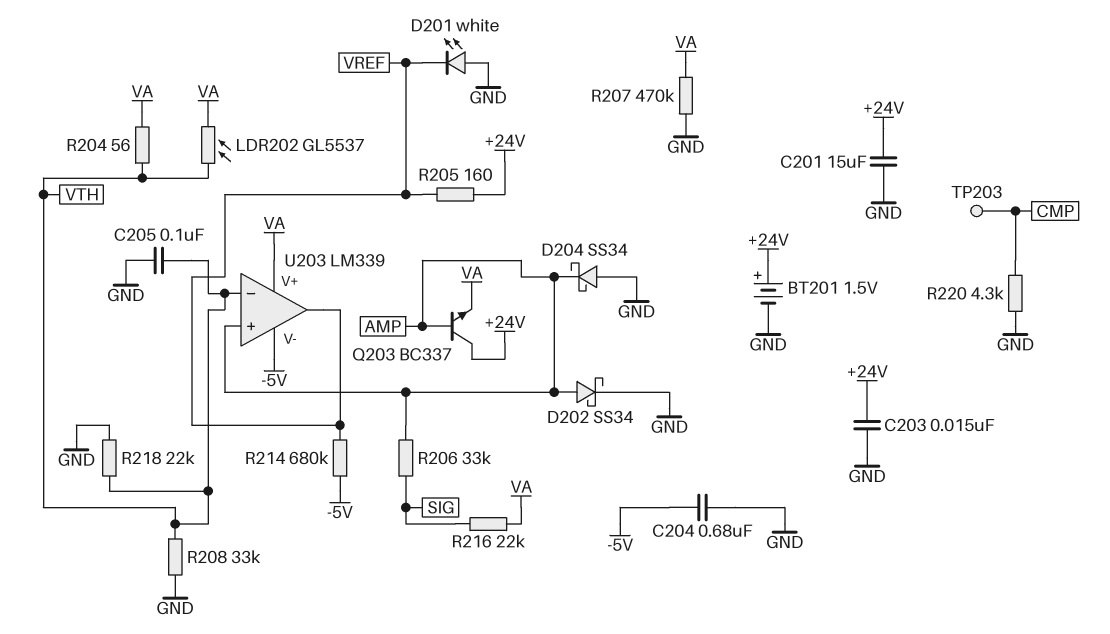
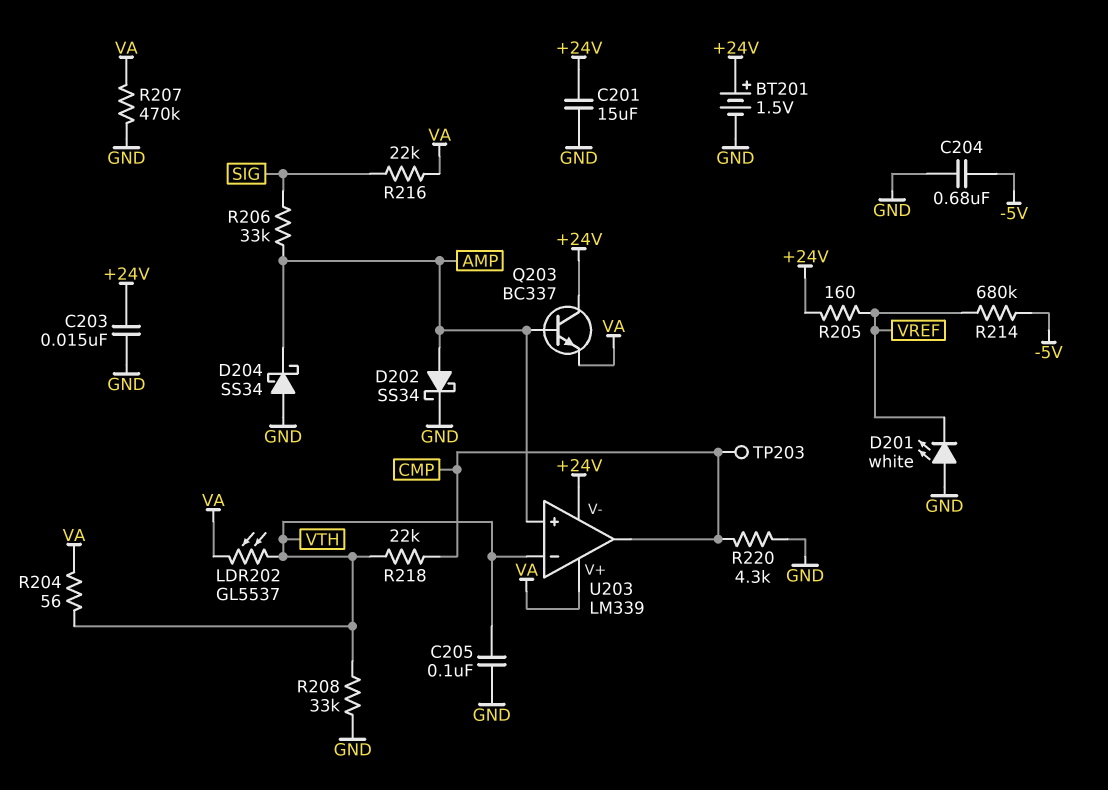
R218: 22k (GND, VTH) -> 22k (CMP, VTH)
U203 pin V-: -5V -> +24V
U203 pin out: VREF -> CMP

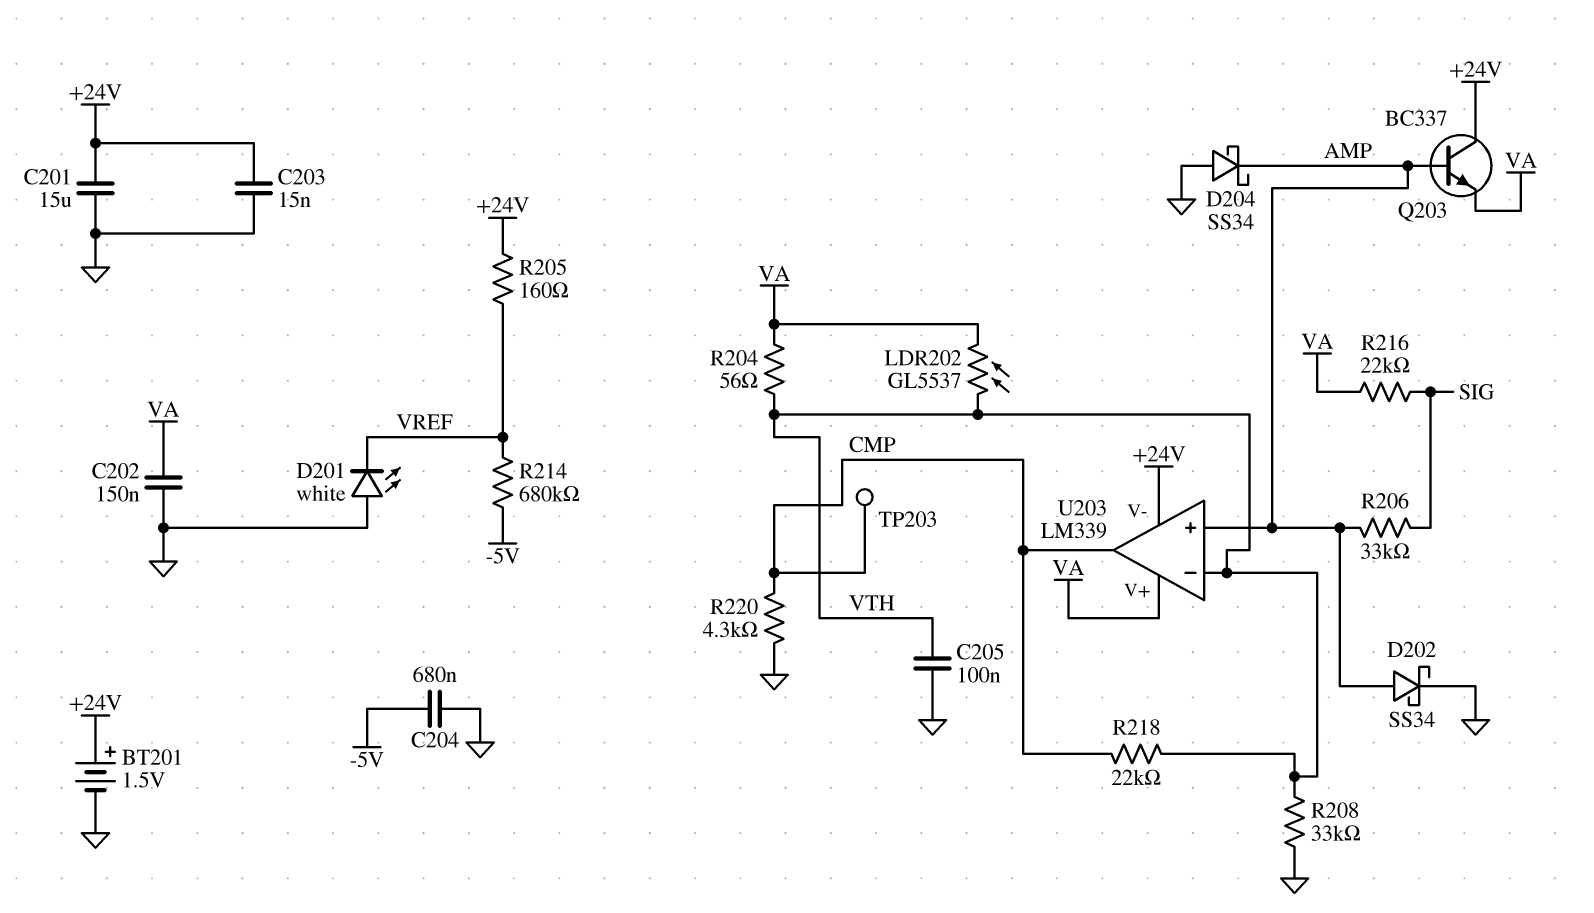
C202: none -> 150nF (GND, VA)
R207: 470k (GND, VA) -> none

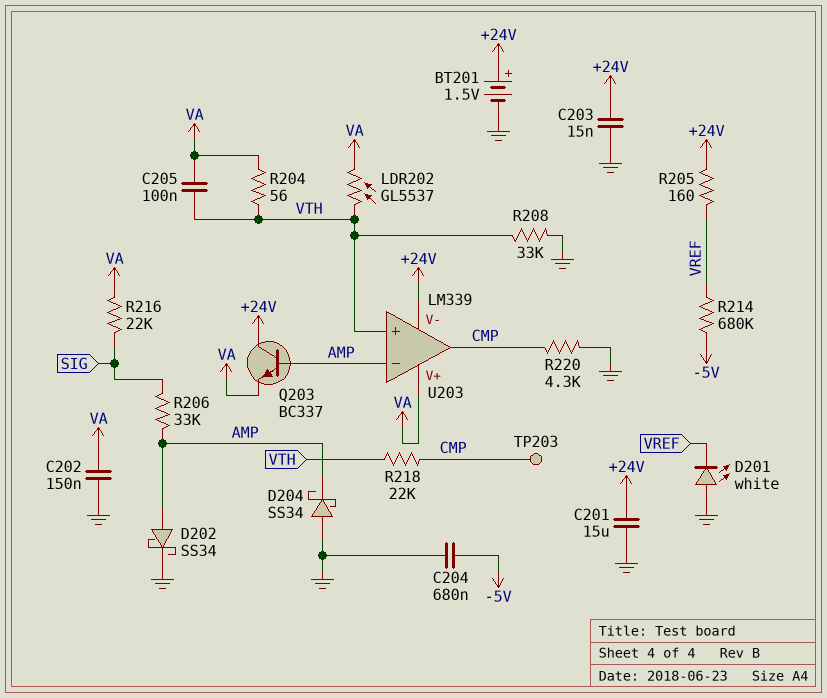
C205: 100nF (GND, VTH) -> 100nF (VA, VTH)
U203 pin in+: AMP -> VTH
U203 pin in-: VTH -> AMP

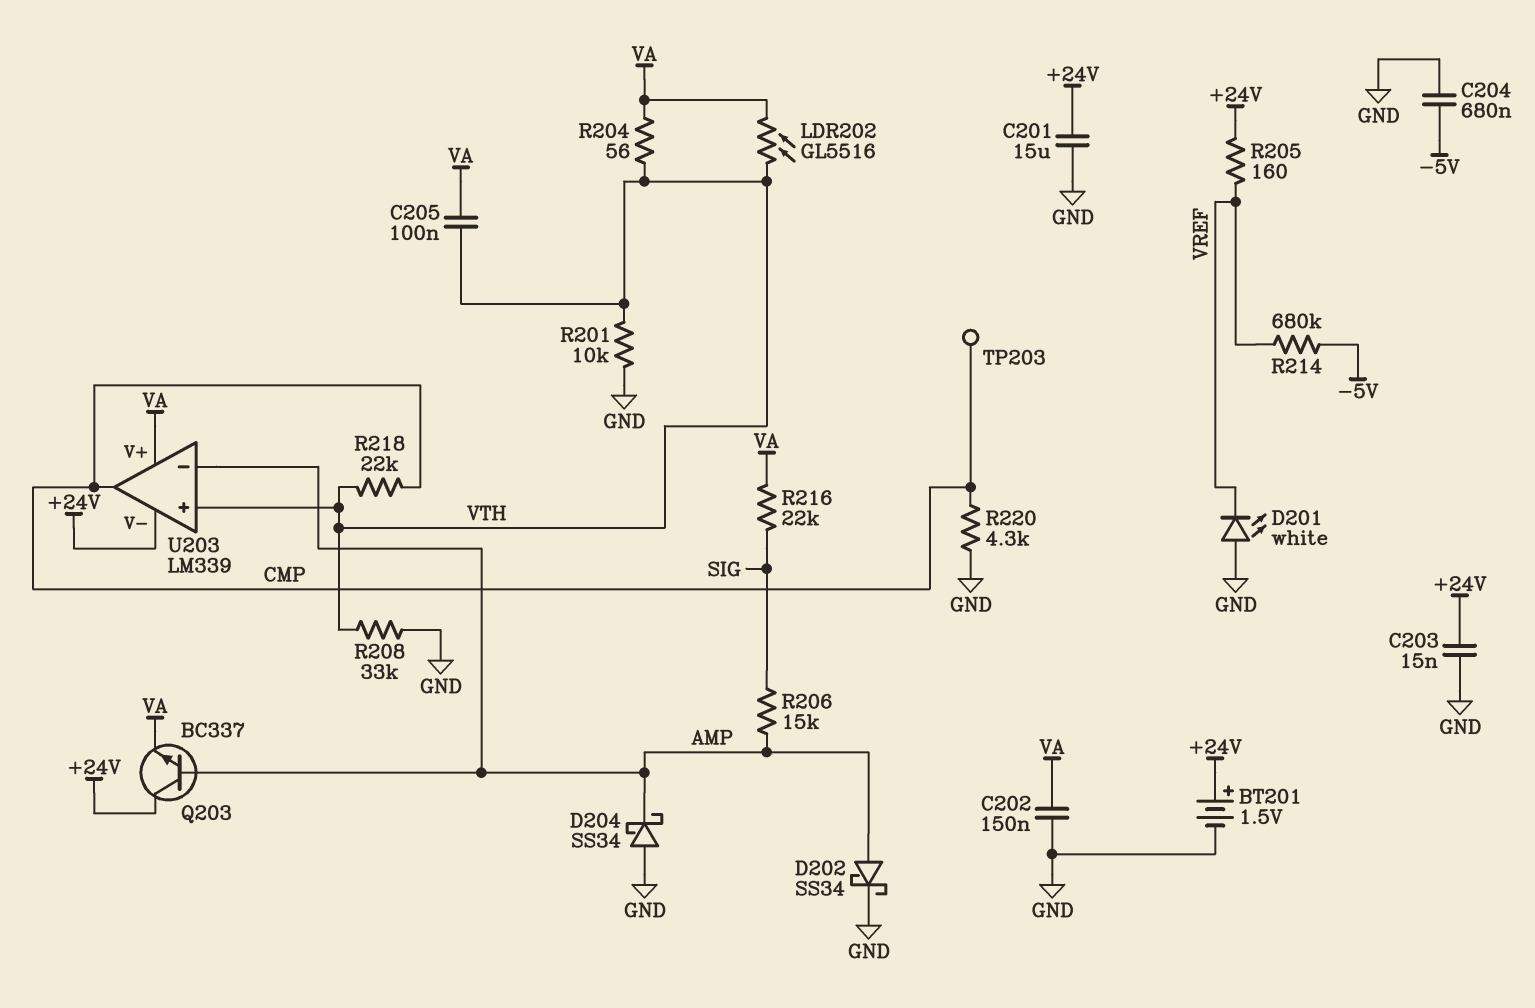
LDR202: GL5537 (VA, VTH) -> GL5516 (VA, VTH)
R201: none -> 10k (GND, VTH)
R206: 33k (AMP, SIG) -> 15k (AMP, SIG)

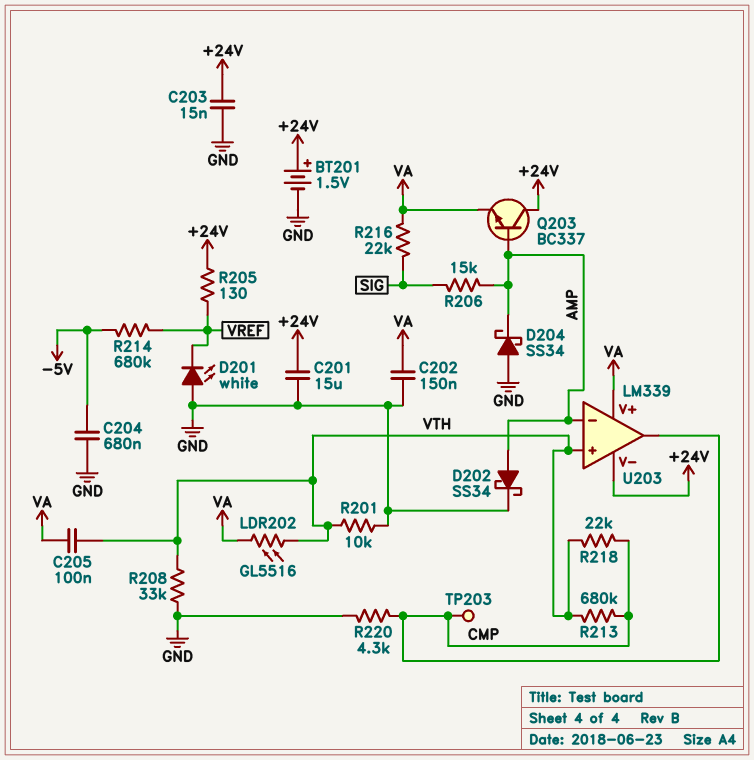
R204: 56 (VA, VTH) -> none
R205: 160 (+24V, VREF) -> 130 (+24V, VREF)
R213: none -> 680k (CMP, VTH)

